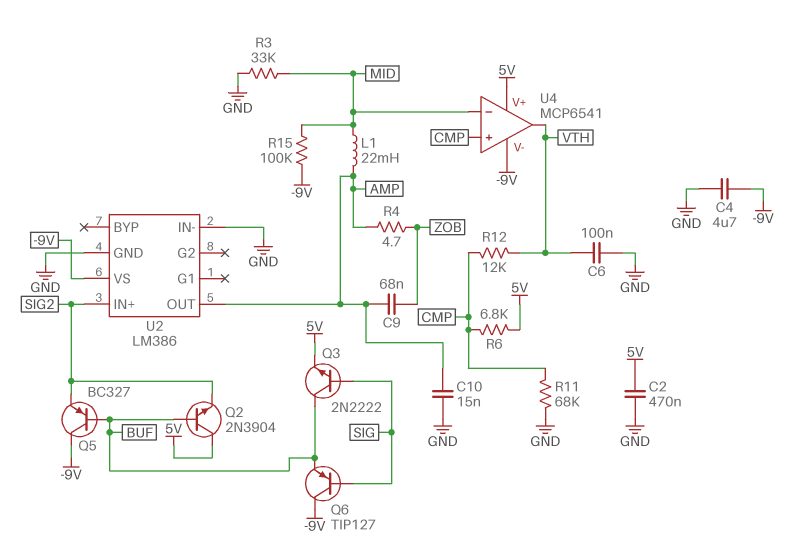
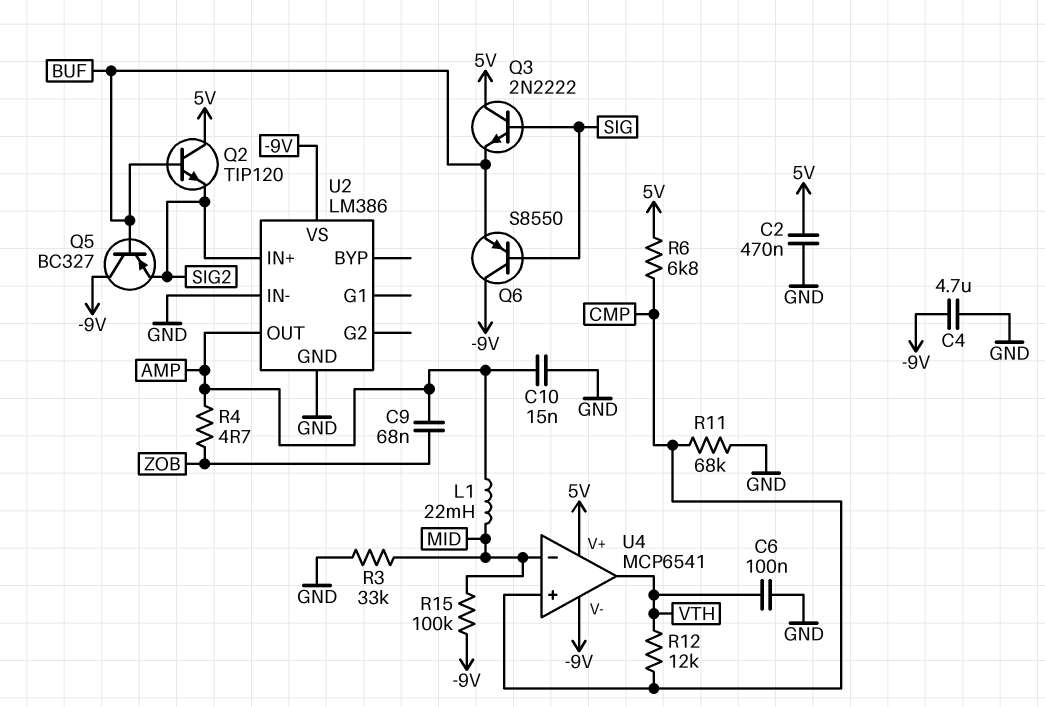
Q2: NPN 2N3904 (B BUF, C 5V, E SIG2) -> NPN TIP120 (B BUF, C 5V, E SIG2)
Q3: NPN 2N2222 (B SIG, C BUF, E 5V) -> NPN 2N2222 (B SIG, C 5V, E BUF)
Q6: PNP TIP127 (B SIG, C -9V, E BUF) -> PNP S8550 (B SIG, C -9V, E BUF)

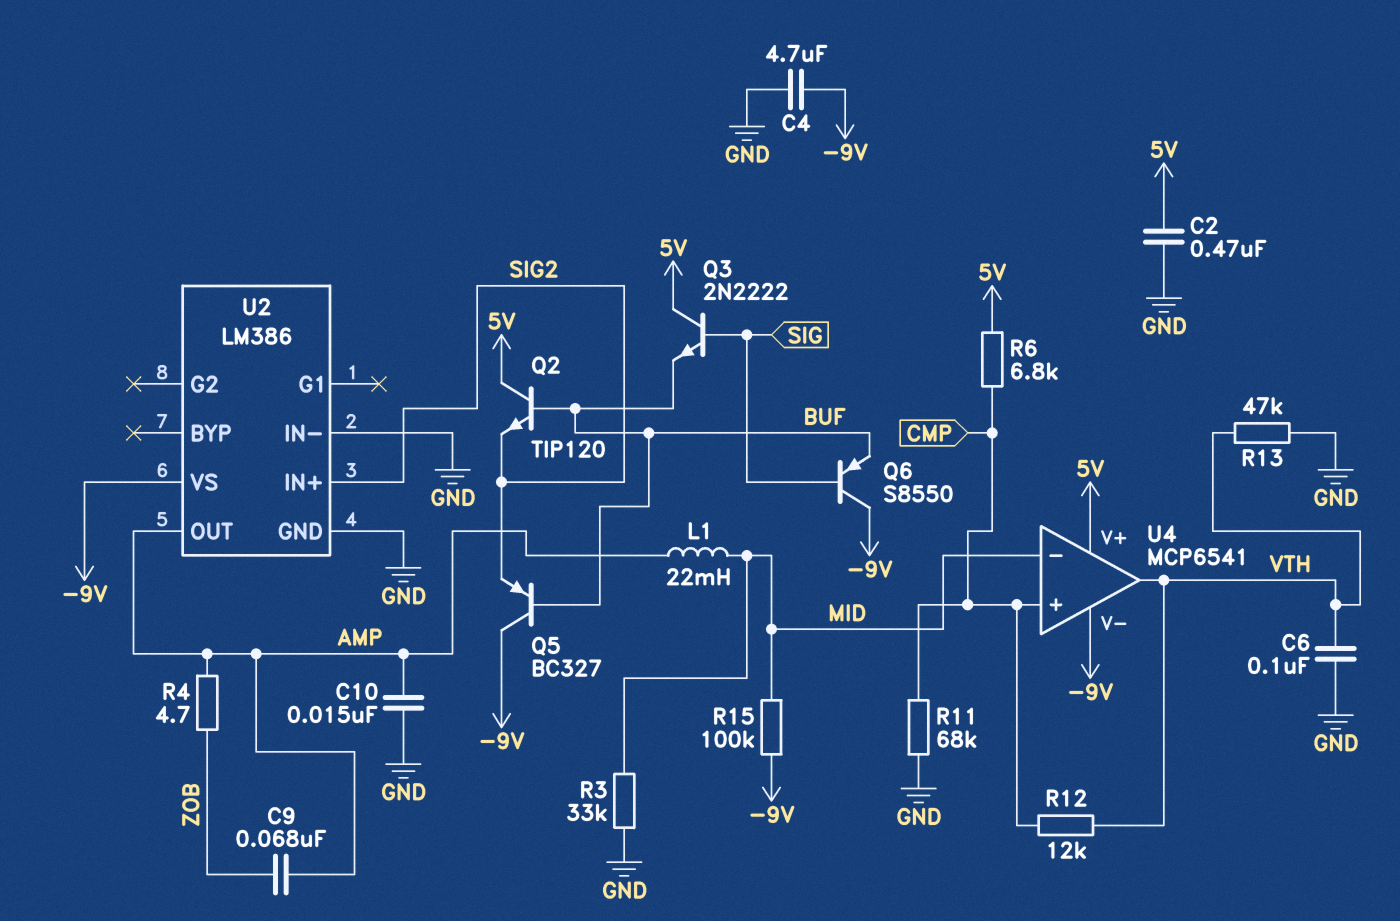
R13: none -> 47k (GND, VTH)

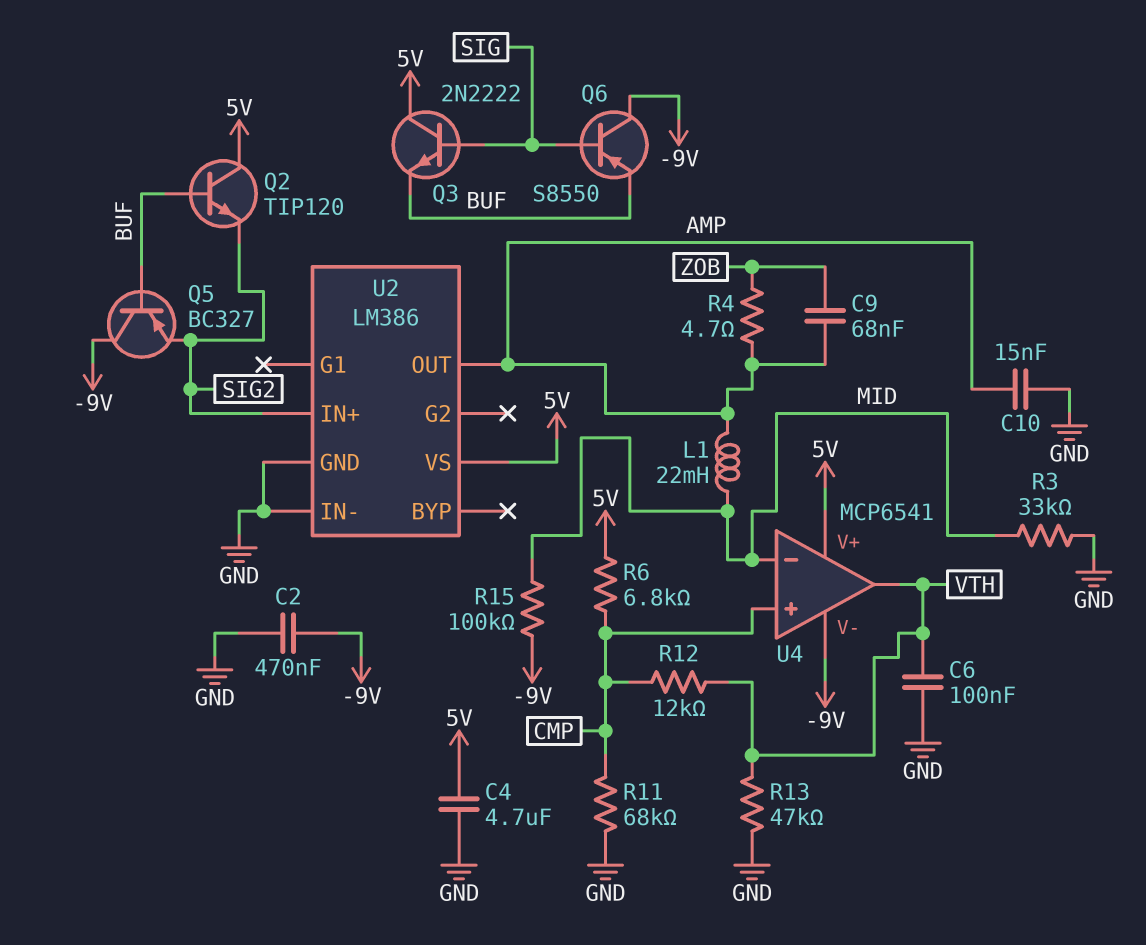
C2: 470nF (5V, GND) -> 470nF (-9V, GND)
C4: 4.7uF (-9V, GND) -> 4.7uF (5V, GND)
U2 pin VS: -9V -> 5V

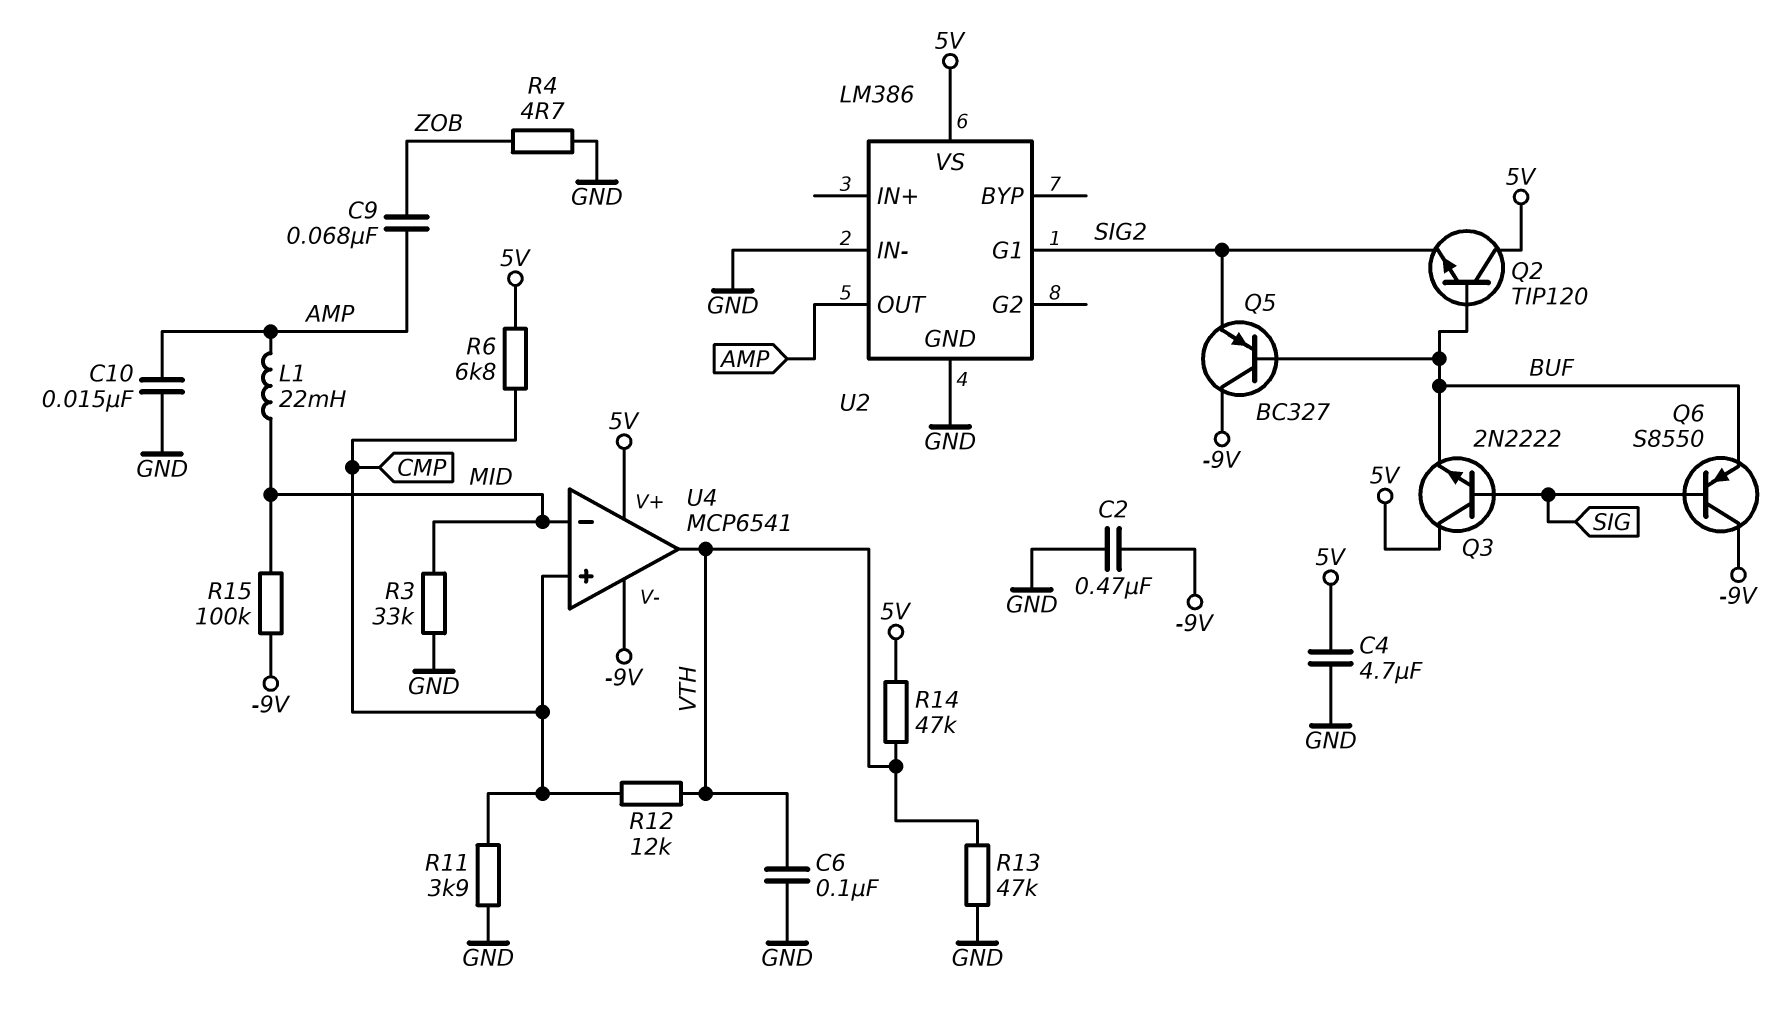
R4: 4.7 (AMP, ZOB) -> 4.7 (GND, ZOB)
R11: 68k (CMP, GND) -> 3.9k (CMP, GND)
R14: none -> 47k (5V, VTH)
U2 pin G1: none -> SIG2
U2 pin IN+: SIG2 -> none

